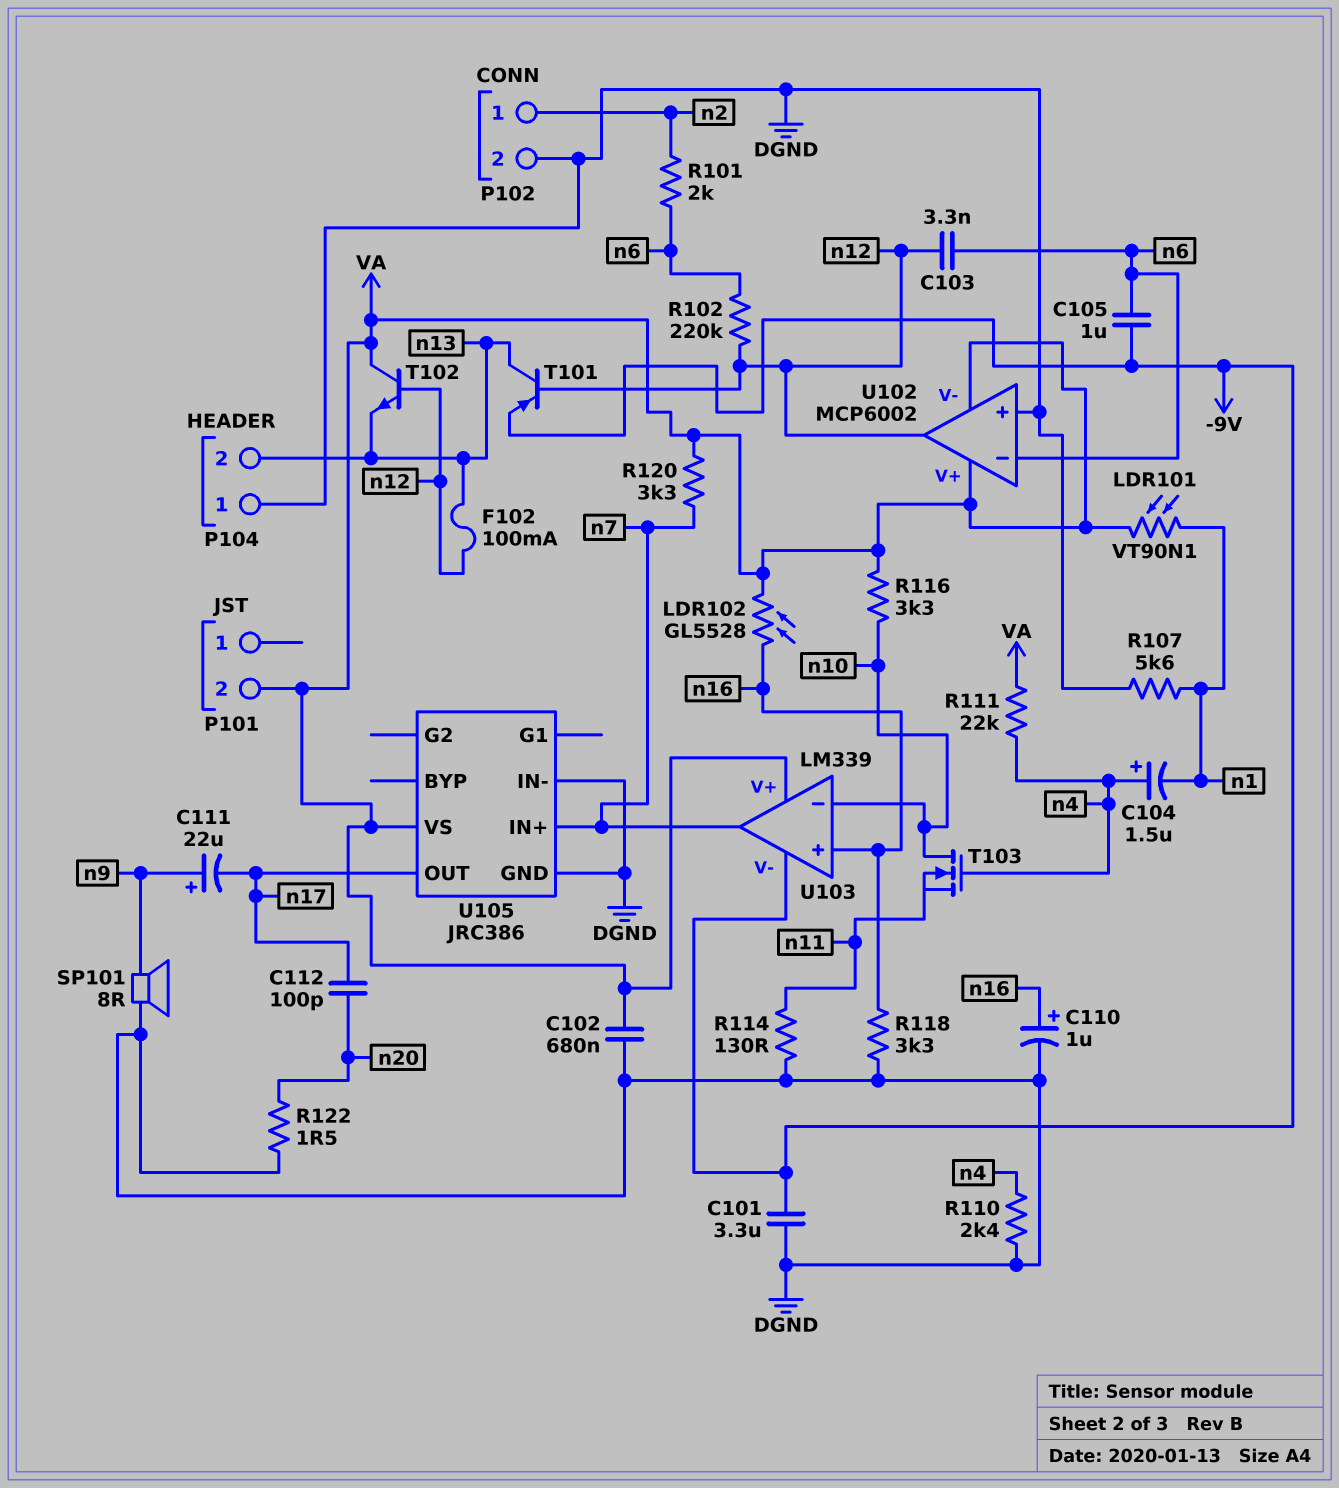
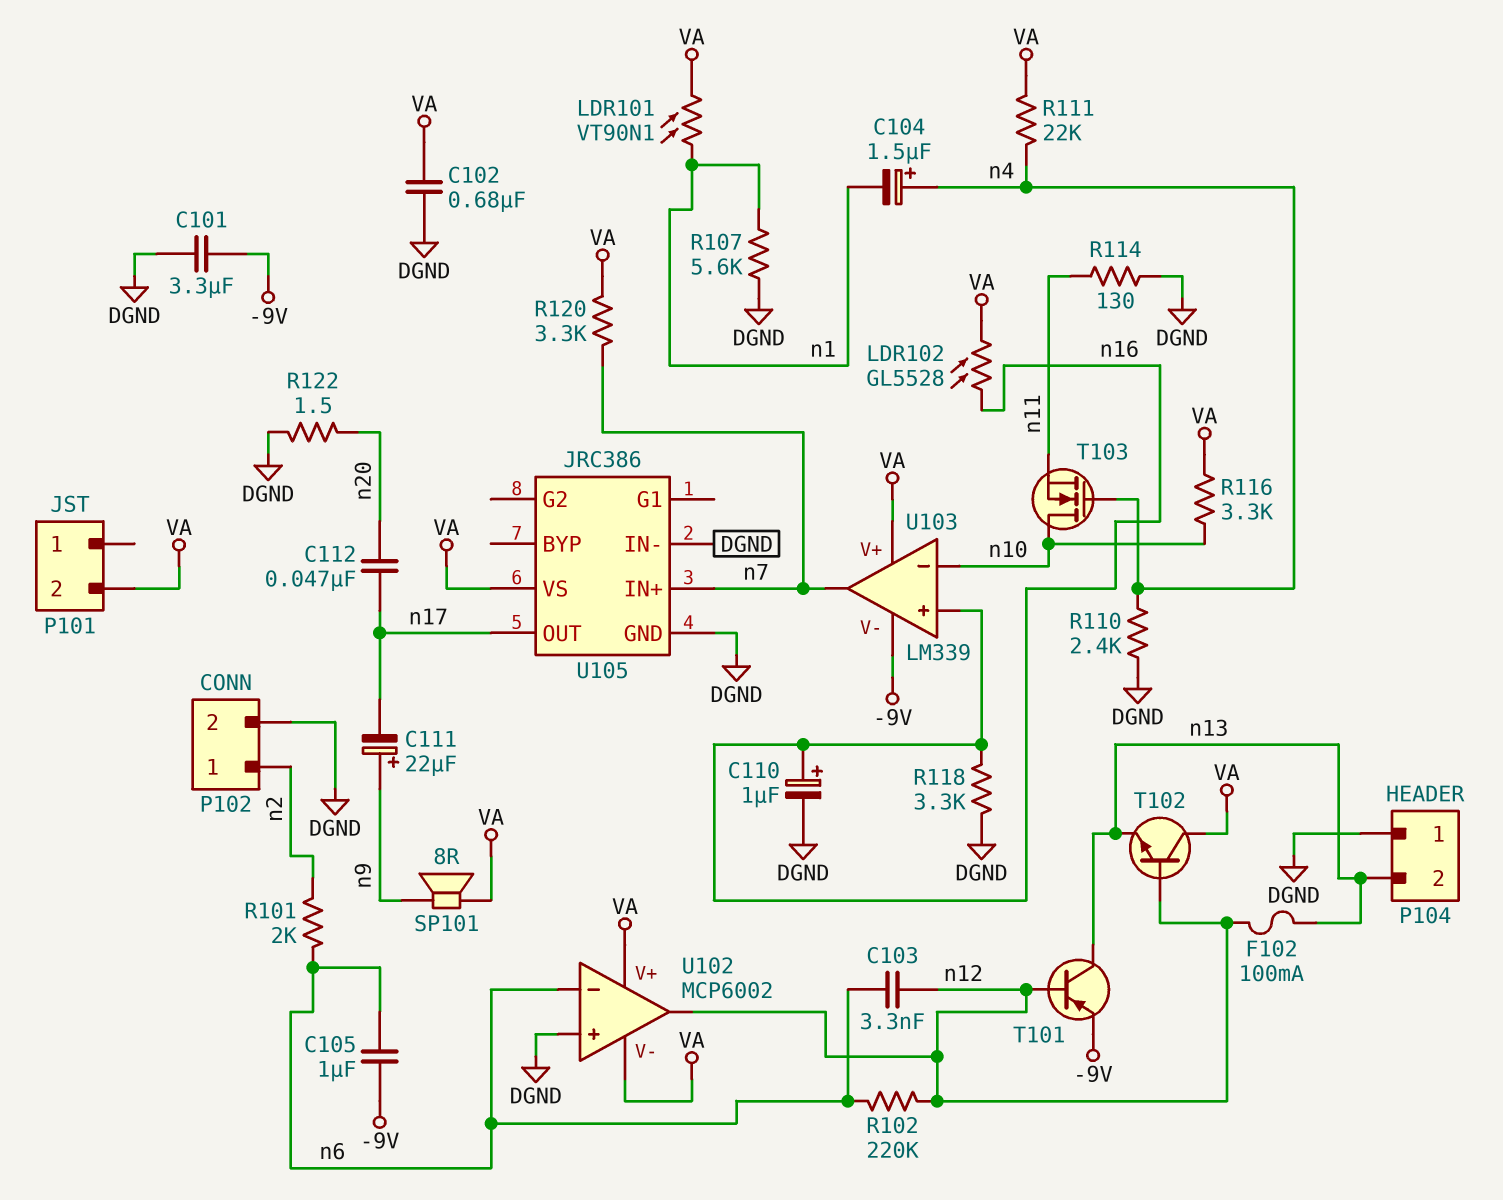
C112: 100pF (n17, n20) -> 47nF (n17, n20)
SP101: speaker 8R (DGND, n9) -> speaker 8R (VA, n9)

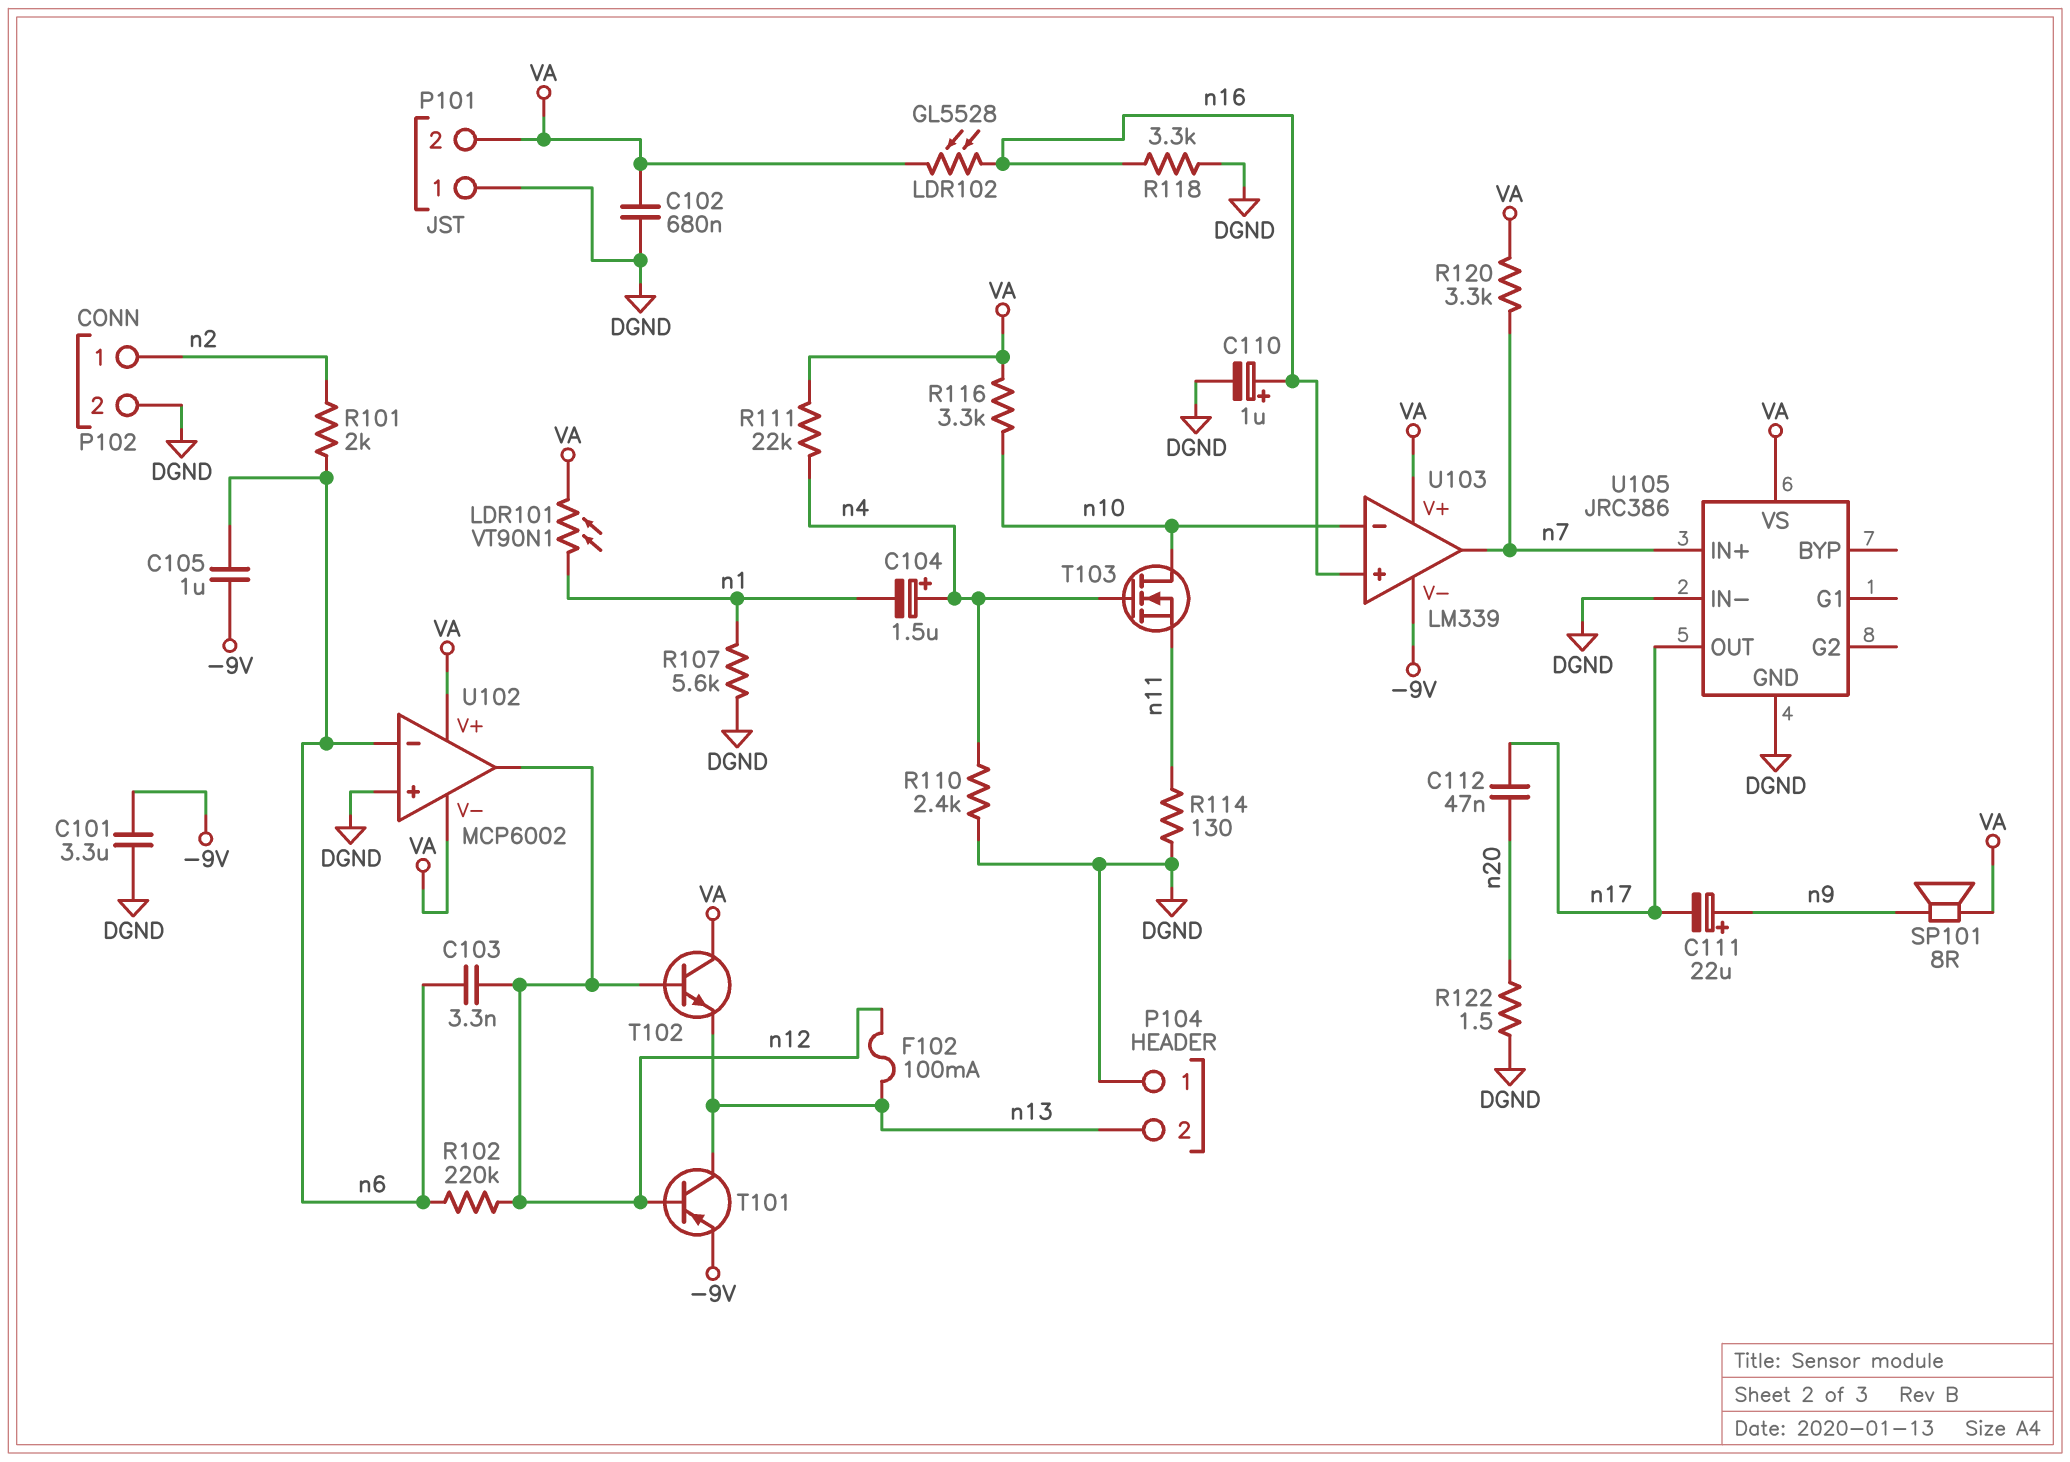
P101 pin 1: none -> DGND

